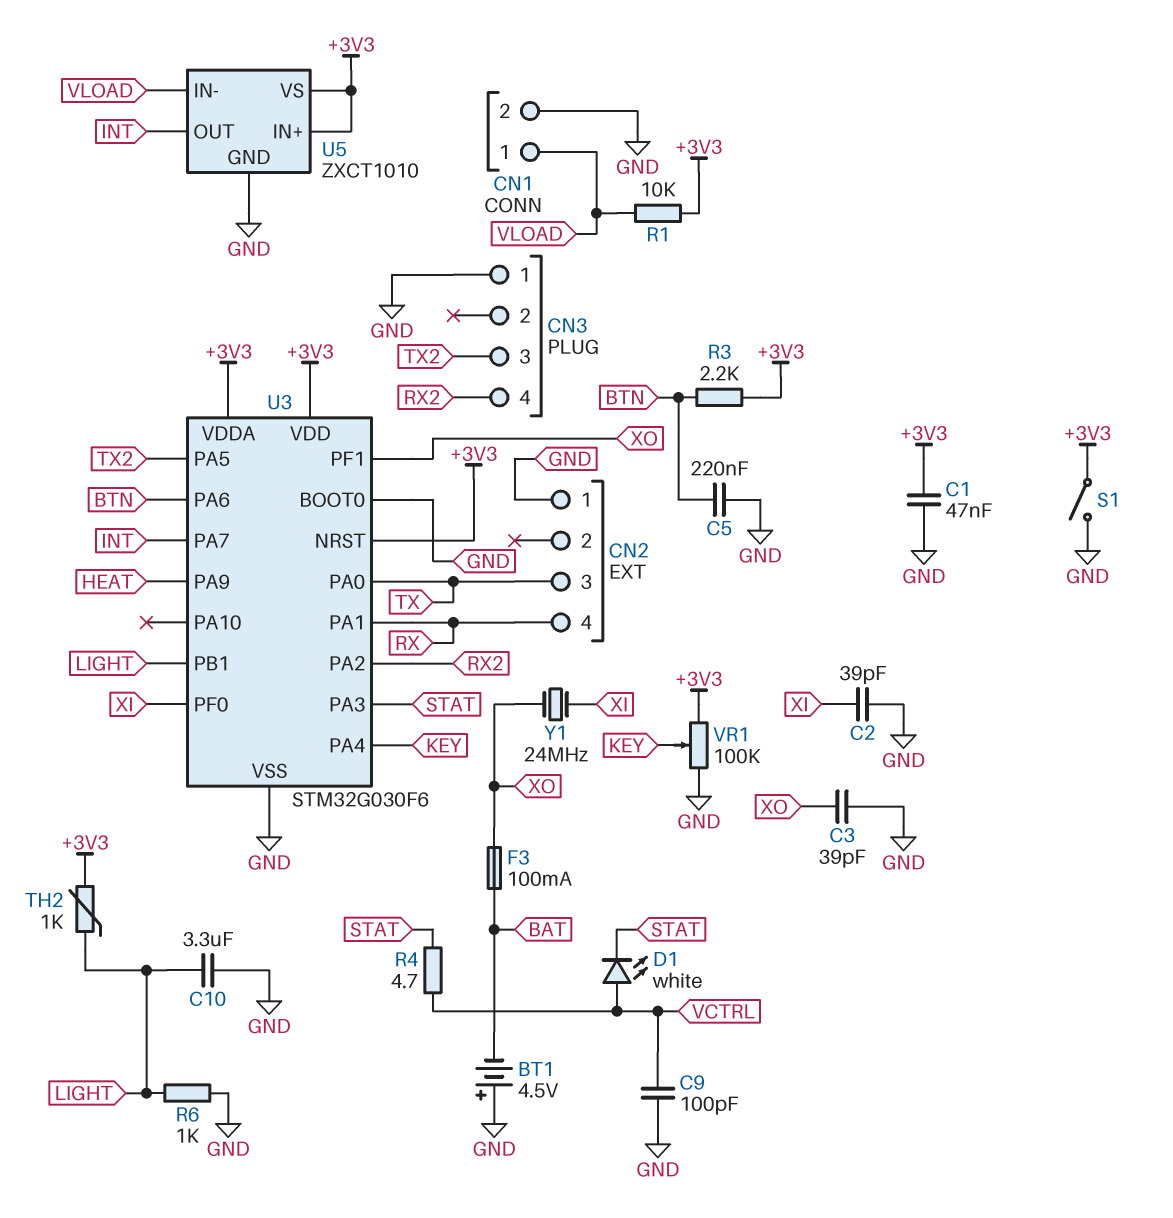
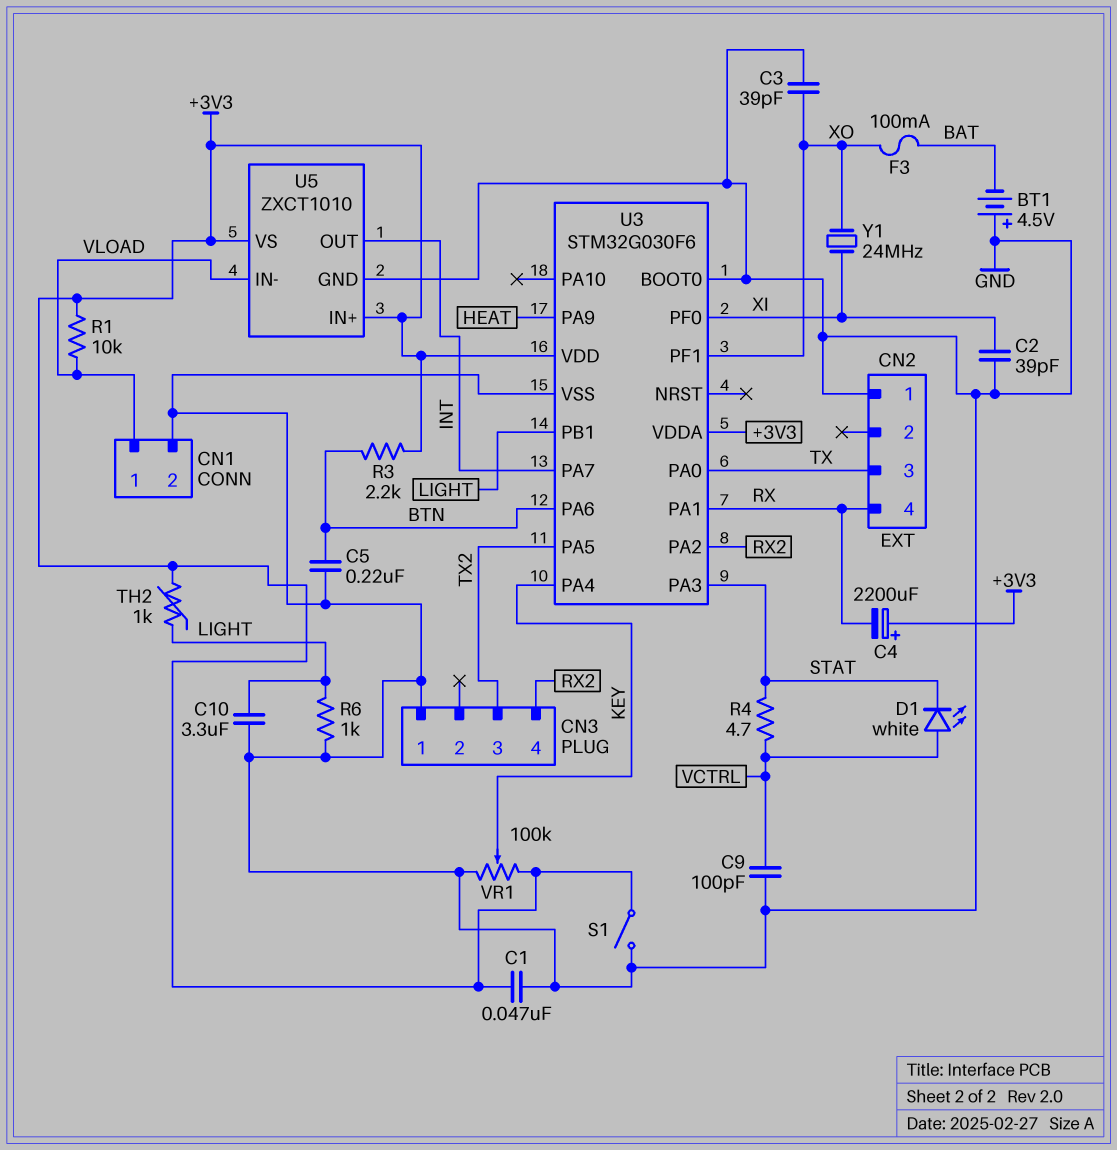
C4: none -> 2200uF (plus +3V3, minus RX)
U3 pin NRST: +3V3 -> none

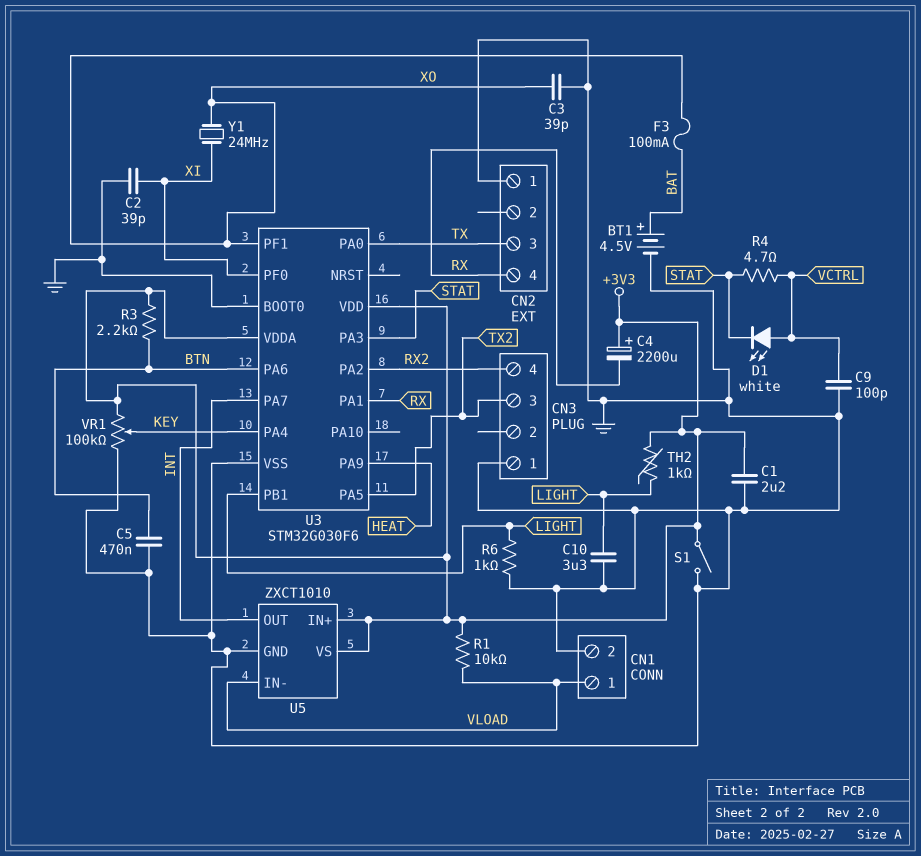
BT1: 4.5V (plus GND, minus BAT) -> 4.5V (plus BAT, minus GND)
C1: 47nF (+3V3, GND) -> 2.2uF (+3V3, GND)
C5: 220nF (BTN, GND) -> 470nF (BTN, GND)

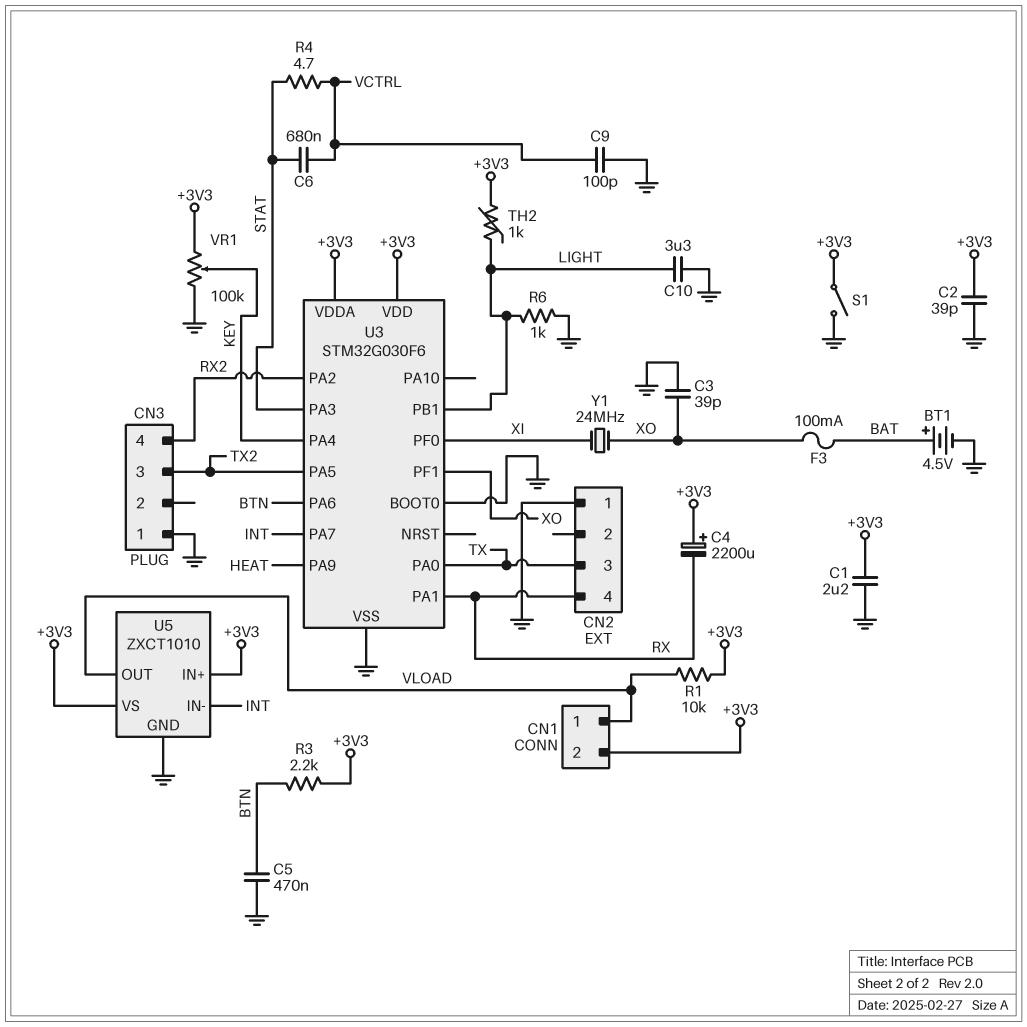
C2: 39pF (GND, XI) -> 39pF (+3V3, GND)
C6: none -> 680nF (STAT, VCTRL)
CN1 pin 2: GND -> +3V3
D1: LED white (A VCTRL, K STAT) -> none
U5 pin IN-: VLOAD -> INT
U5 pin OUT: INT -> VLOAD

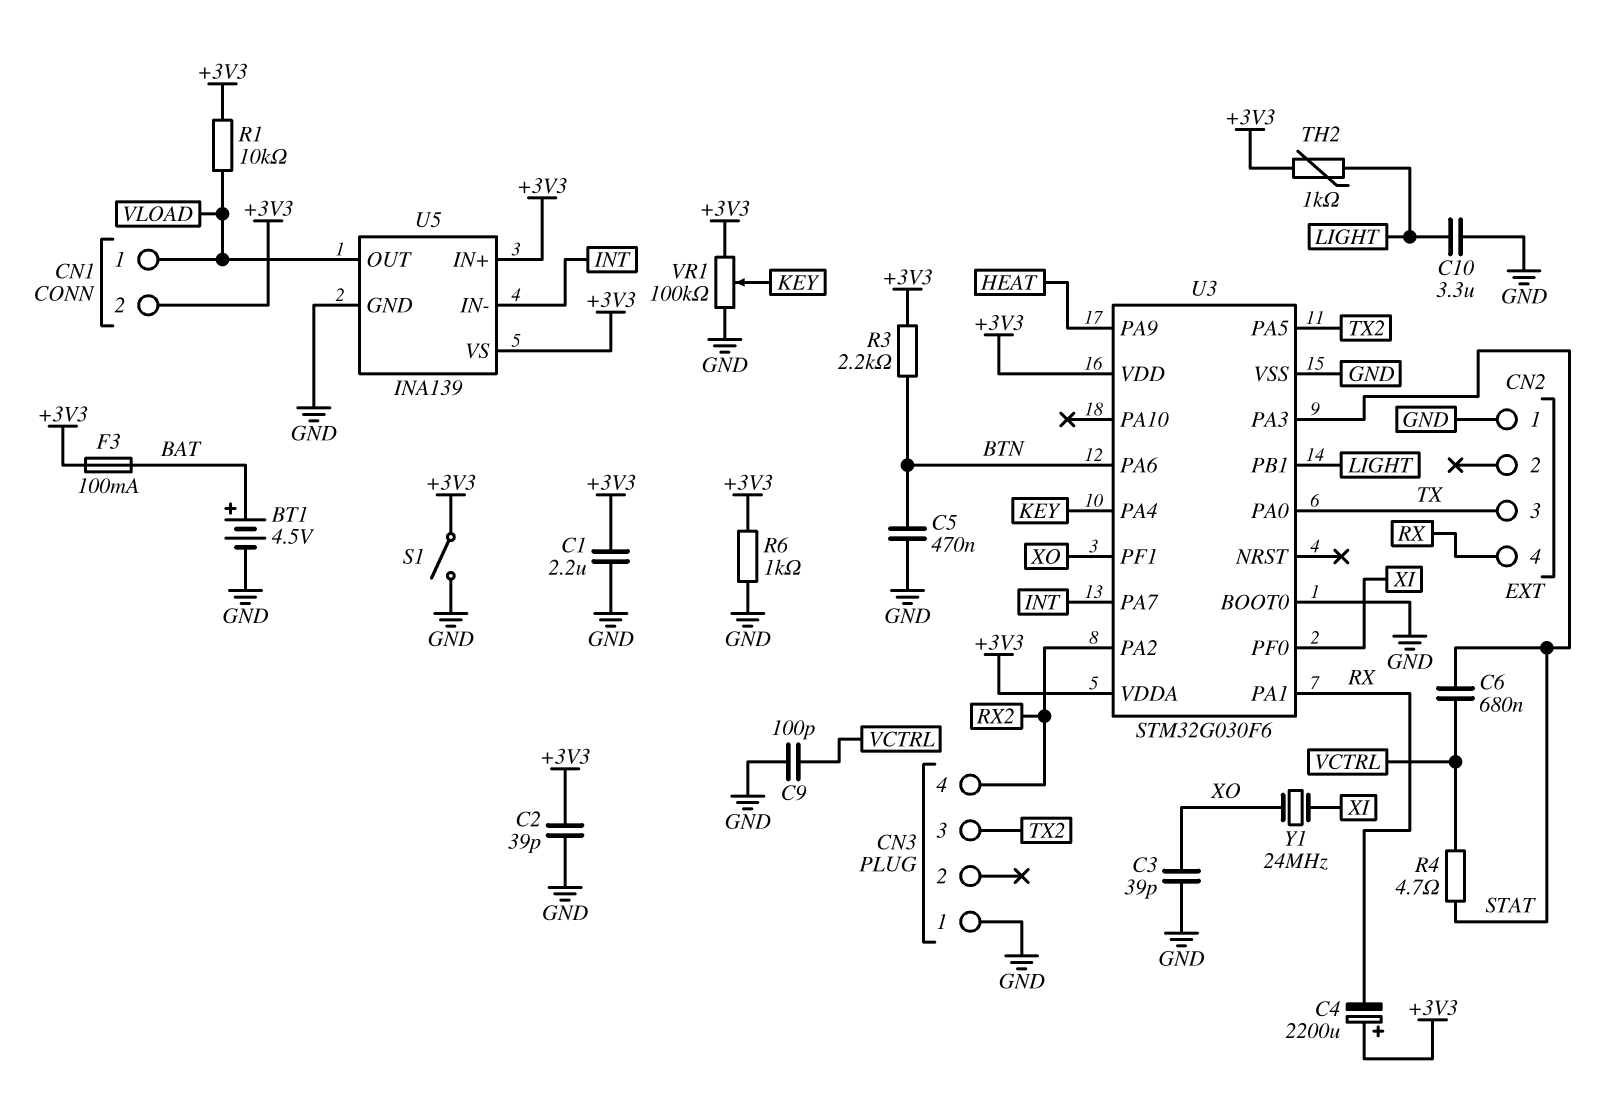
F3: 100mA (BAT, XO) -> 100mA (+3V3, BAT)
R6: 1k (GND, LIGHT) -> 1k (+3V3, GND)
U5: ZXCT1010 -> INA139

